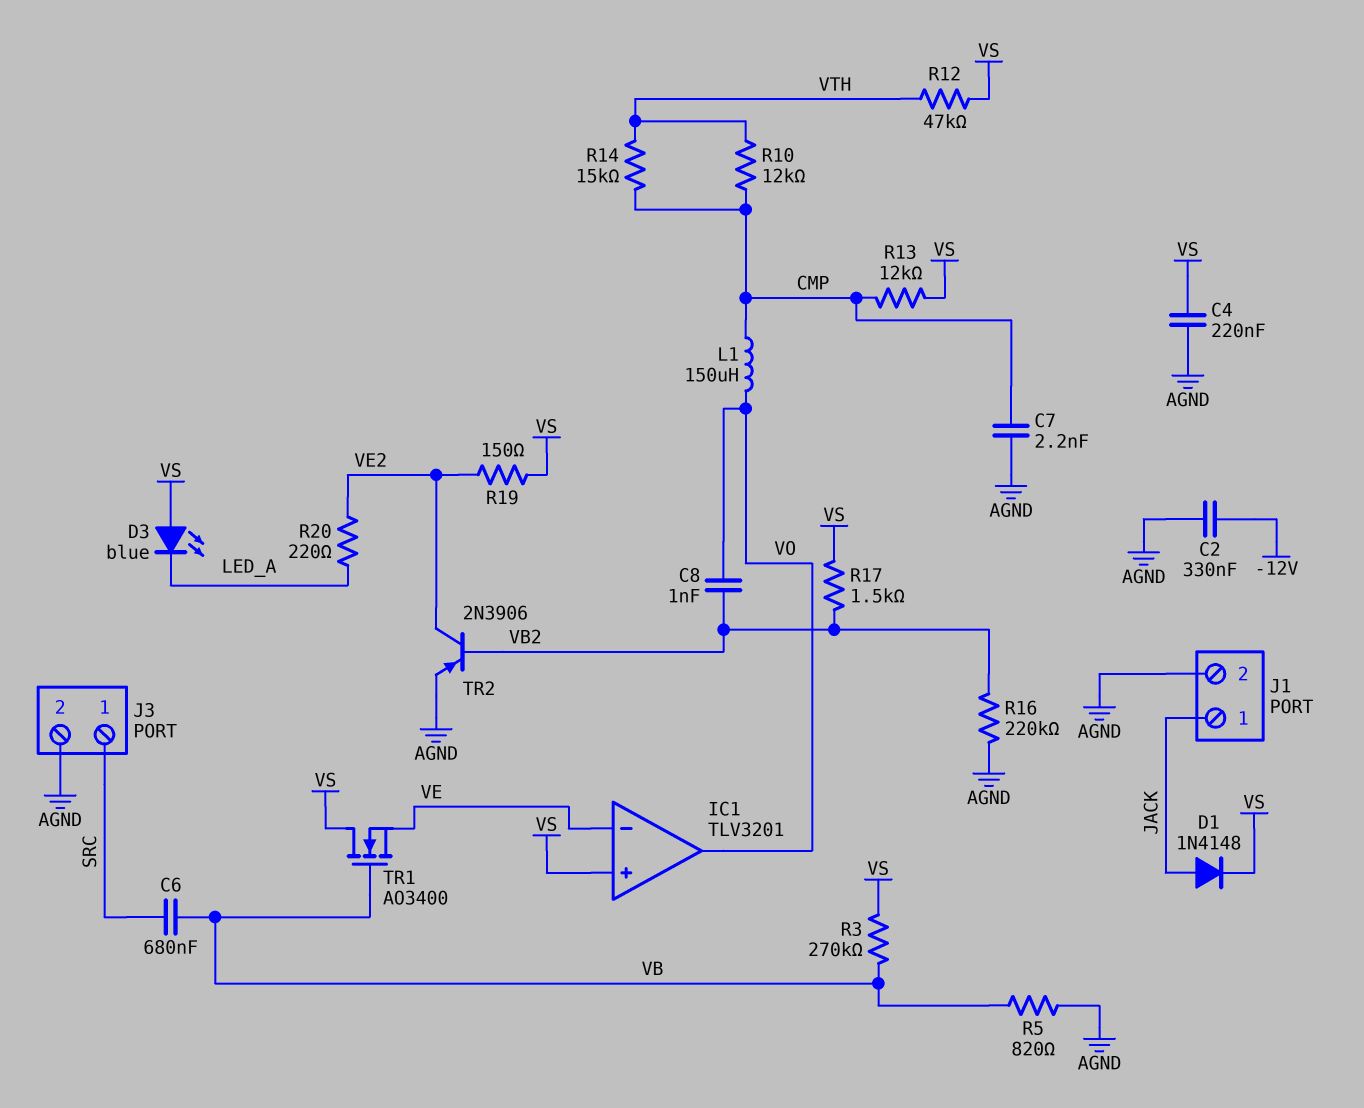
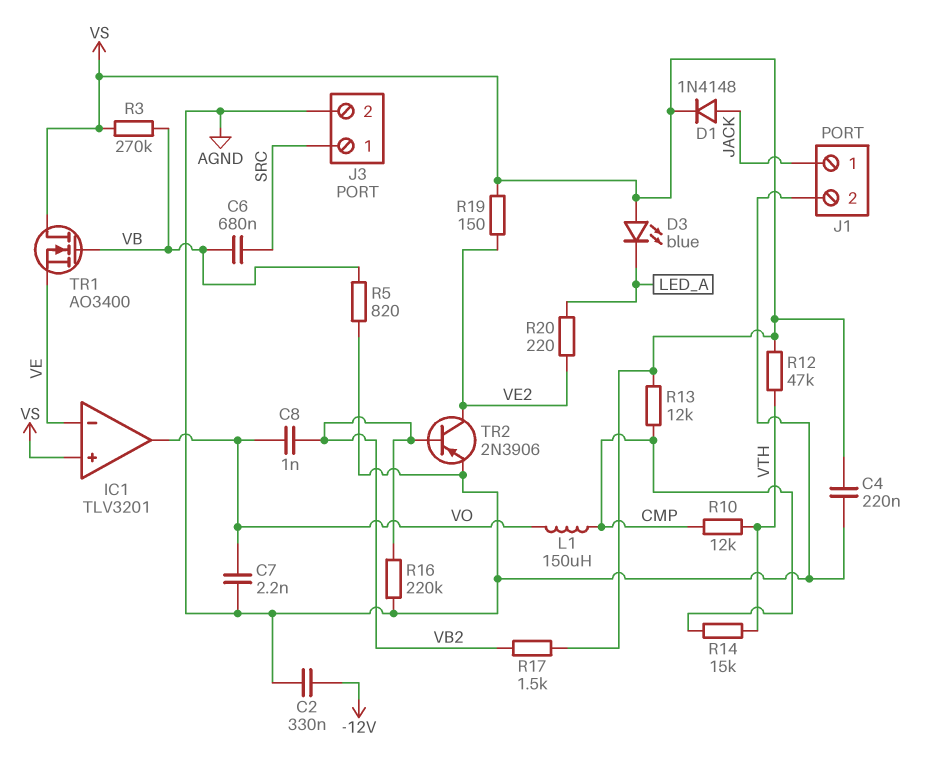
C7: 2.2nF (AGND, CMP) -> 2.2nF (AGND, VO)

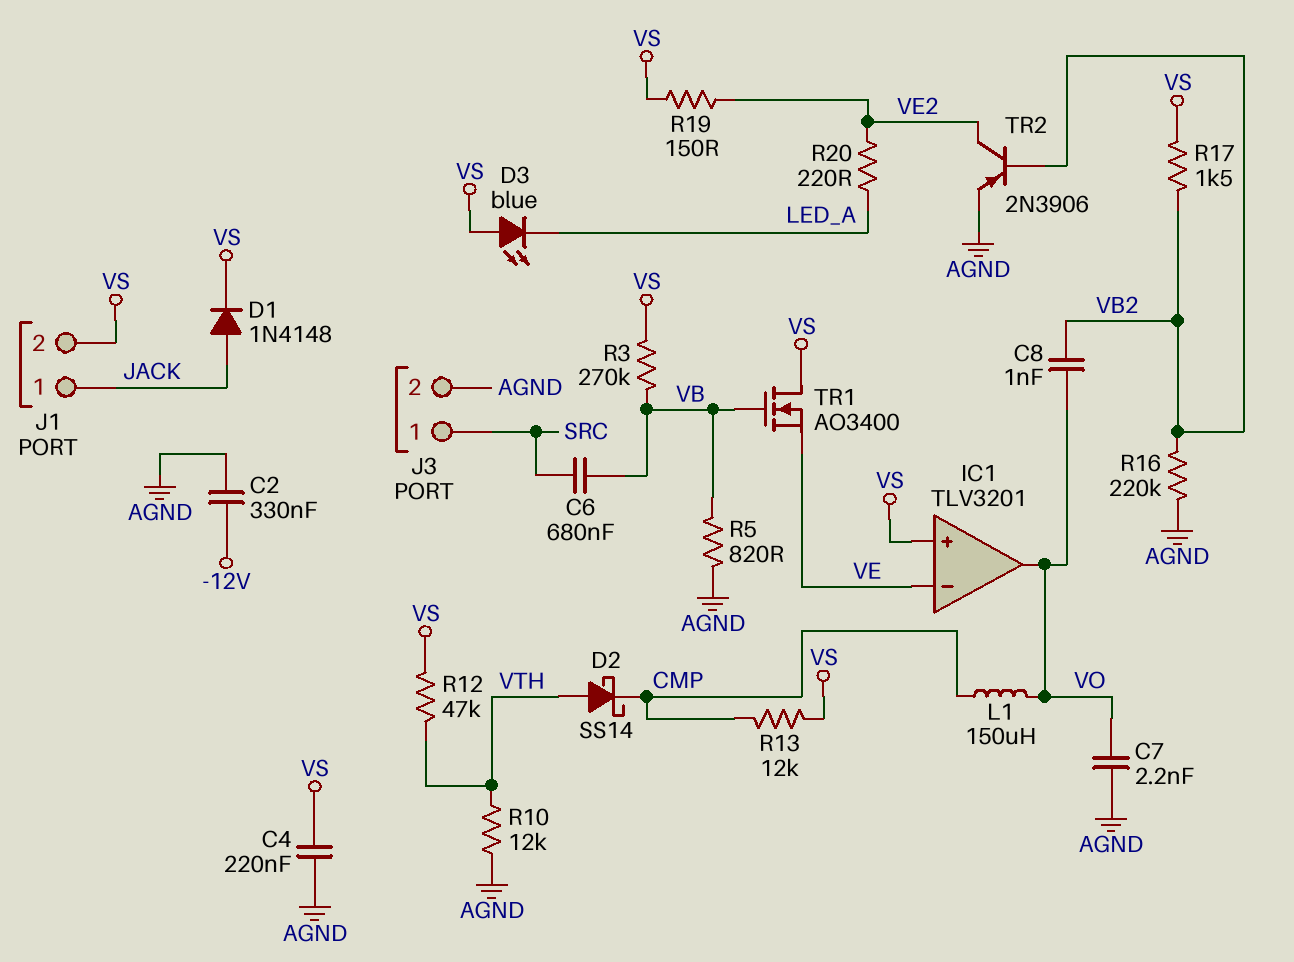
D2: none -> schottky SS14 (A VTH, K CMP)
J1 pin 2: AGND -> VS
R10: 12k (CMP, VTH) -> 12k (AGND, VTH)
R14: 15k (CMP, VTH) -> none

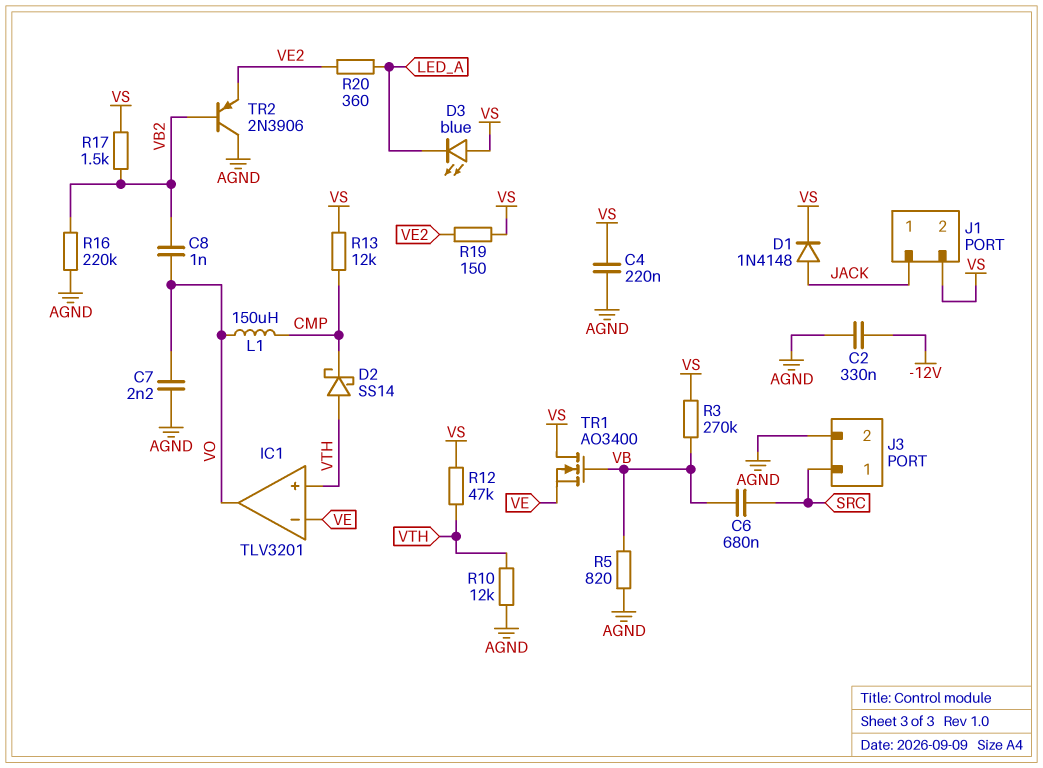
IC1 pin in+: VS -> VTH
R20: 220 (LED_A, VE2) -> 360 (LED_A, VE2)
TR2: PNP 2N3906 (B VB2, C VE2, E AGND) -> PNP 2N3906 (B VB2, C AGND, E VE2)

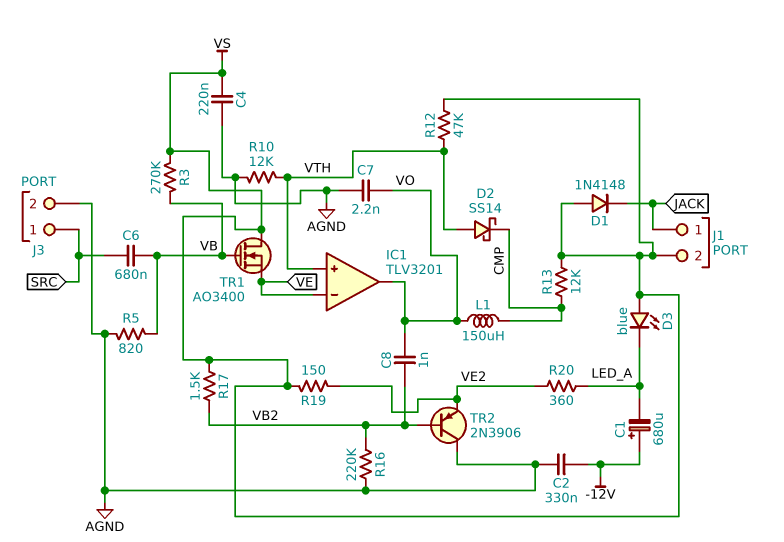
C1: none -> 680uF (plus -12V, minus LED_A)
D1: diode 1N4148 (A JACK, K VS) -> diode 1N4148 (A VS, K JACK)

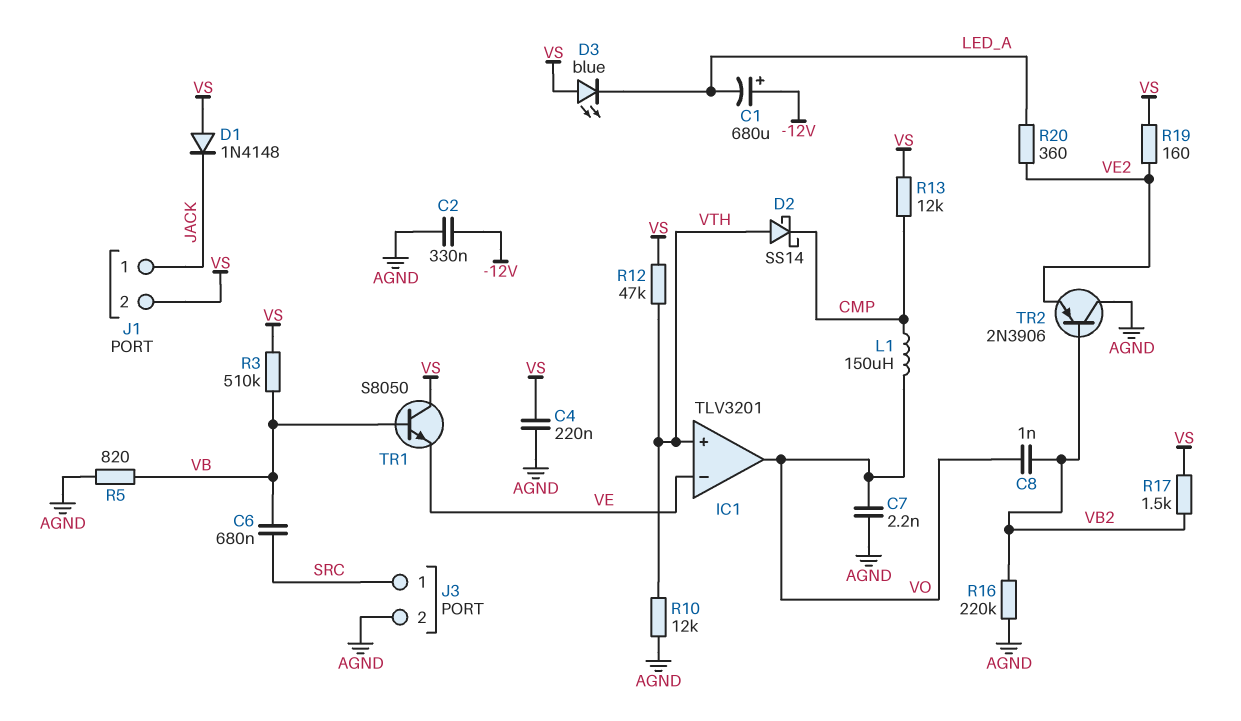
R3: 270k (VB, VS) -> 510k (VB, VS)
R19: 150 (VE2, VS) -> 160 (VE2, VS)
TR1: NMOS AO3400 (G VB, D VS, S VE) -> NPN S8050 (B VB, C VS, E VE)

